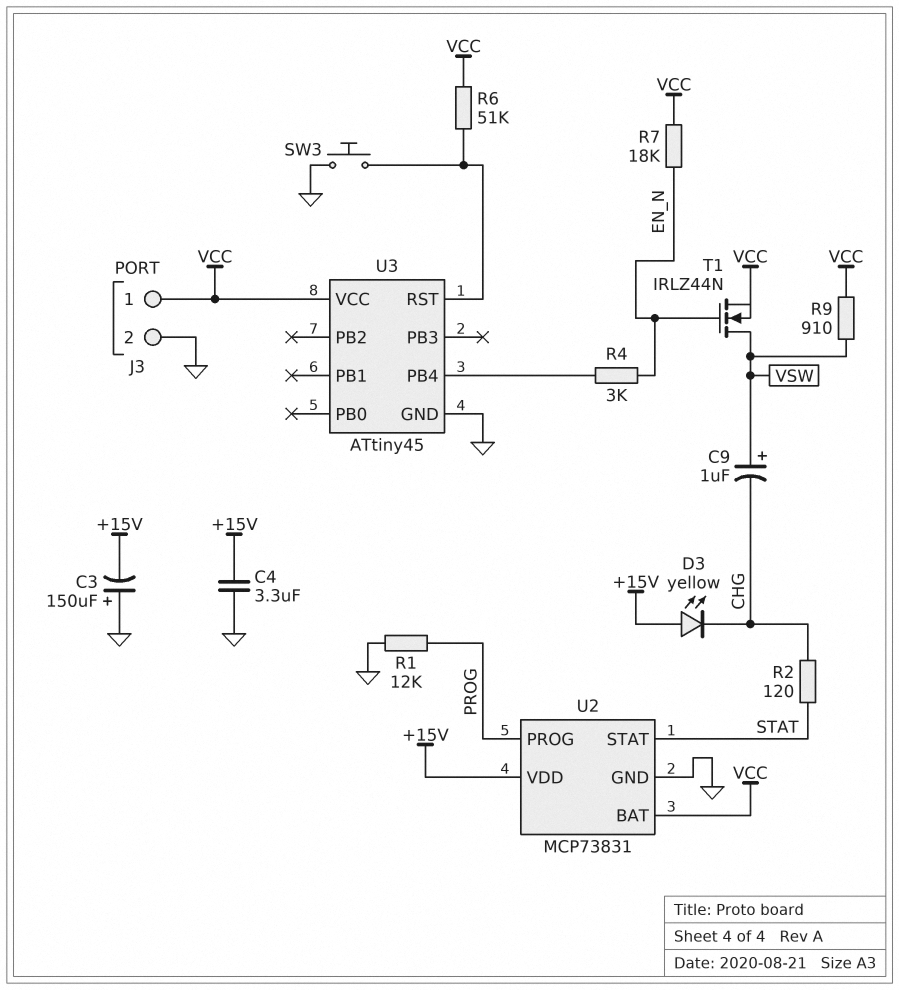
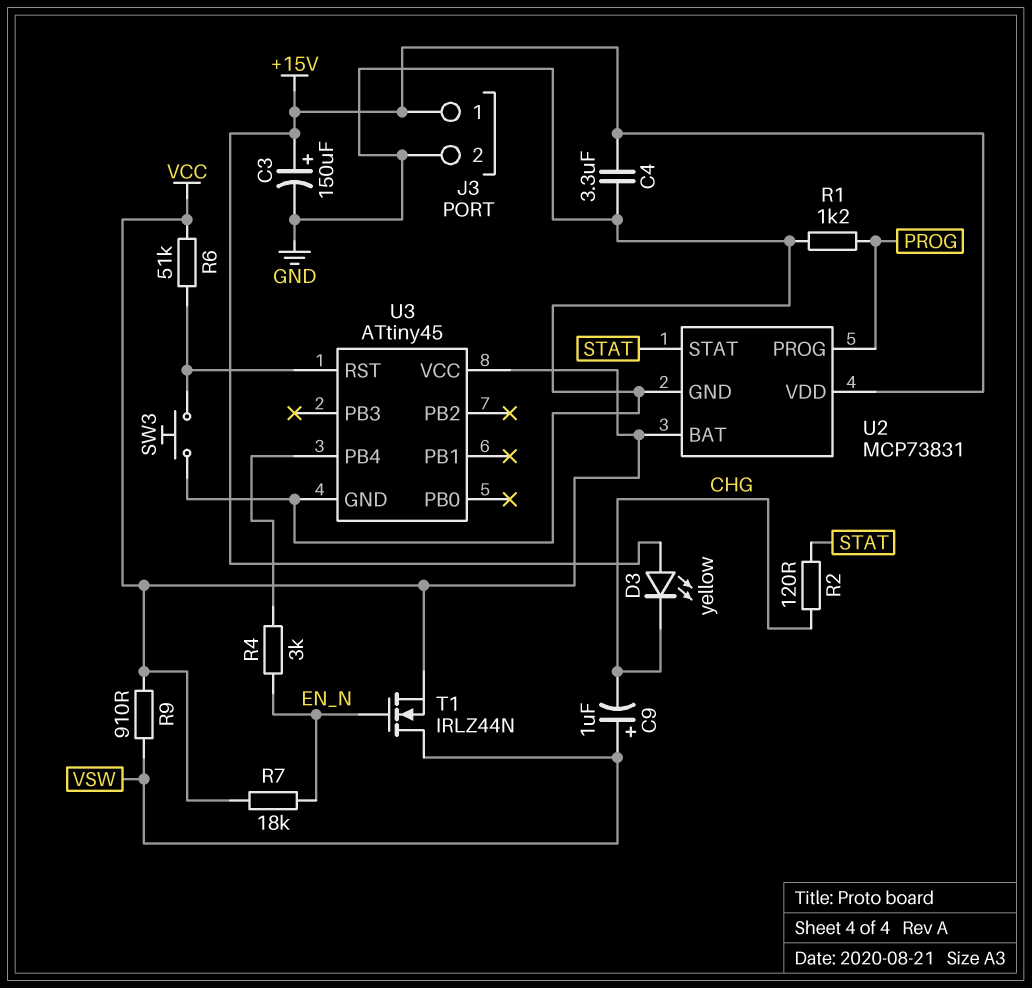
C3: 150uF (plus GND, minus +15V) -> 150uF (plus +15V, minus GND)
J3 pin 1: VCC -> +15V
R1: 12k (GND, PROG) -> 1.2k (GND, PROG)

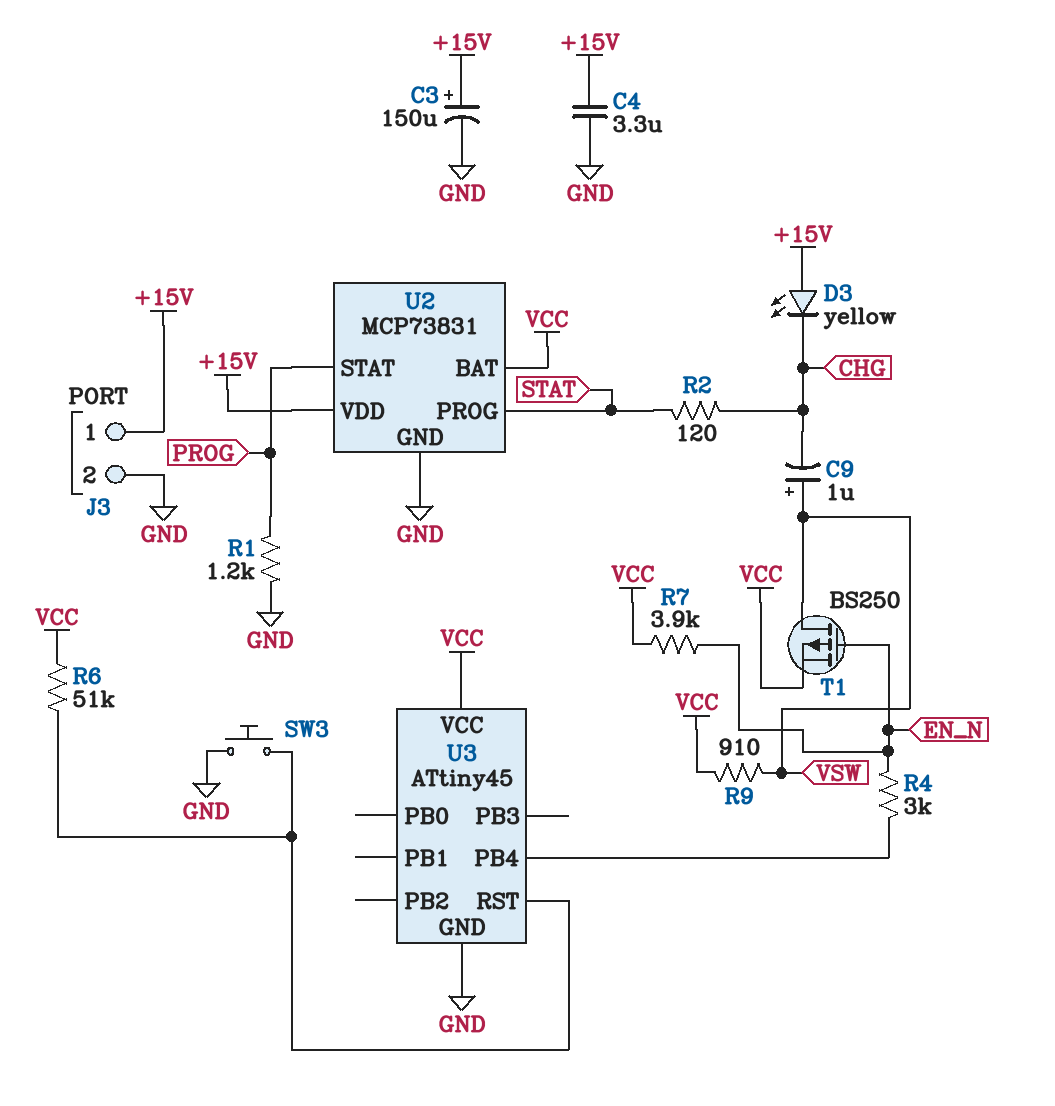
R7: 18k (EN_N, VCC) -> 3.9k (EN_N, VCC)
T1: NMOS IRLZ44N (G EN_N, D VSW, S VCC) -> PMOS BS250 (G EN_N, D VSW, S VCC)
U2 pin PROG: PROG -> STAT
U2 pin STAT: STAT -> PROG

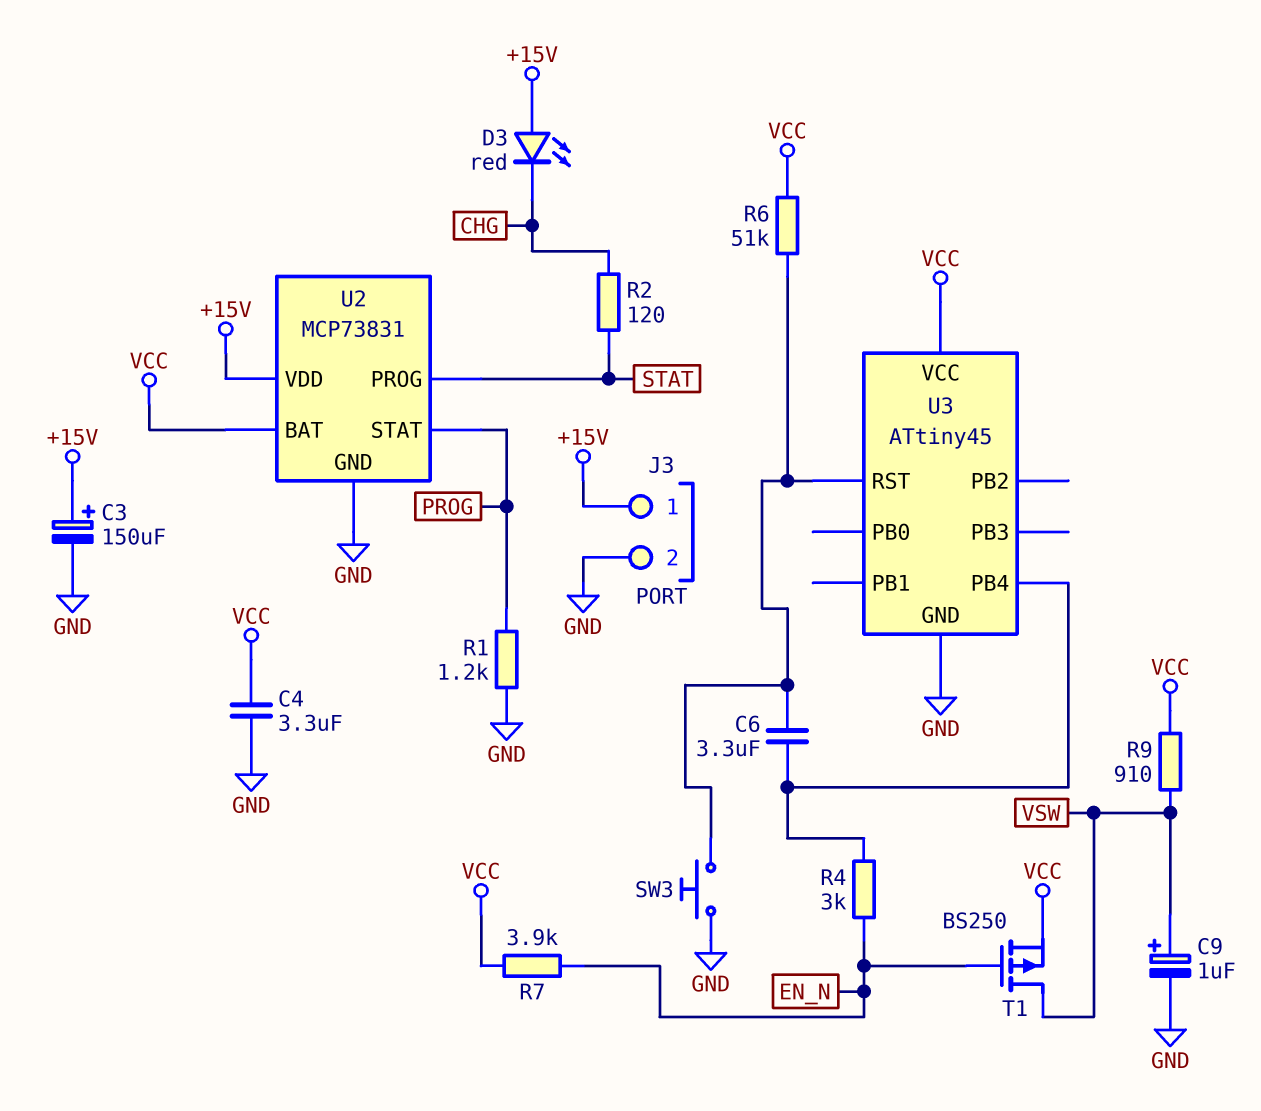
C4: 3.3uF (+15V, GND) -> 3.3uF (GND, VCC)
C6: none -> 3.3uF (U3/PB4, U3/RST)
C9: 1uF (plus VSW, minus CHG) -> 1uF (plus VSW, minus GND)
D3: LED yellow (A +15V, K CHG) -> LED red (A +15V, K CHG)

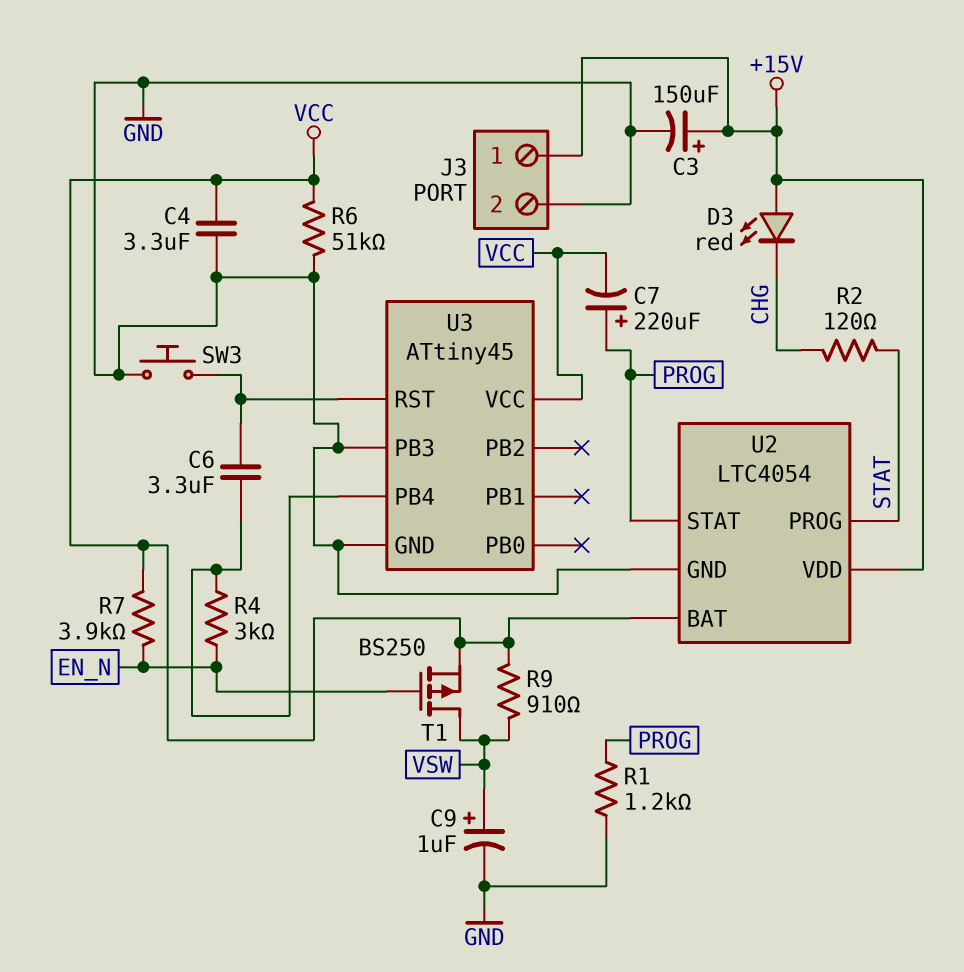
C7: none -> 220uF (plus PROG, minus VCC)
R6: 51k (U3/RST, VCC) -> 51k (GND, VCC)
U2: MCP73831 -> LTC4054
U3 pin PB3: none -> GND

